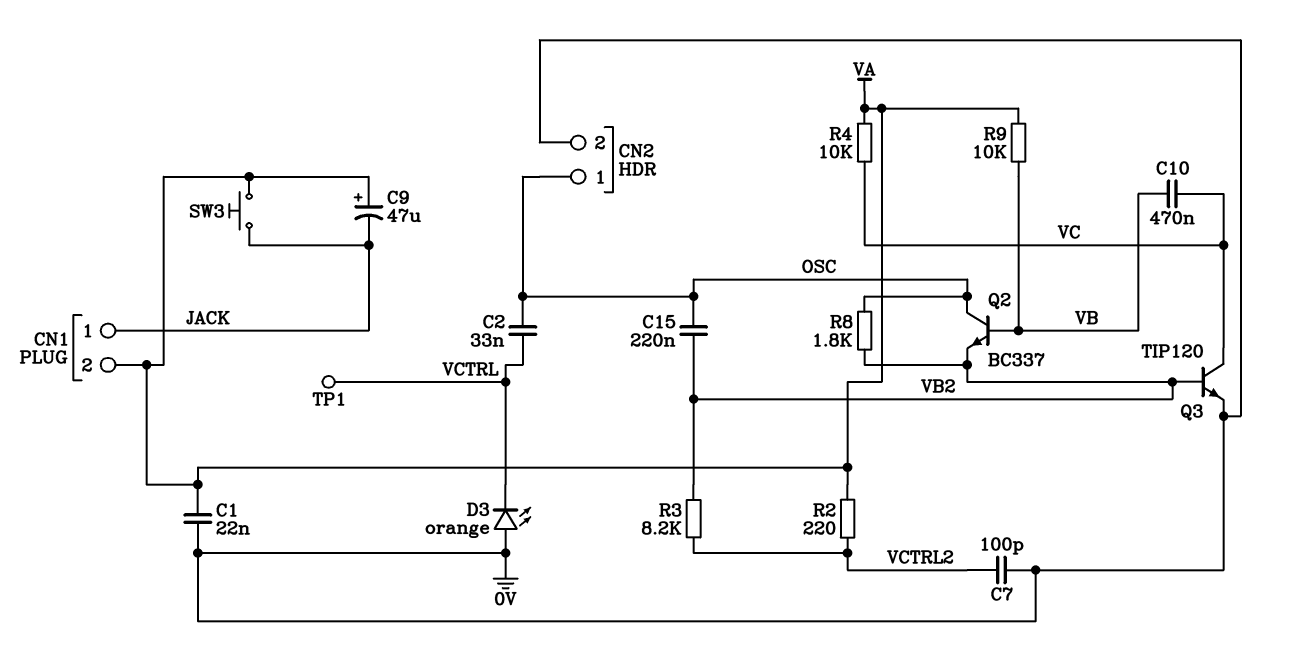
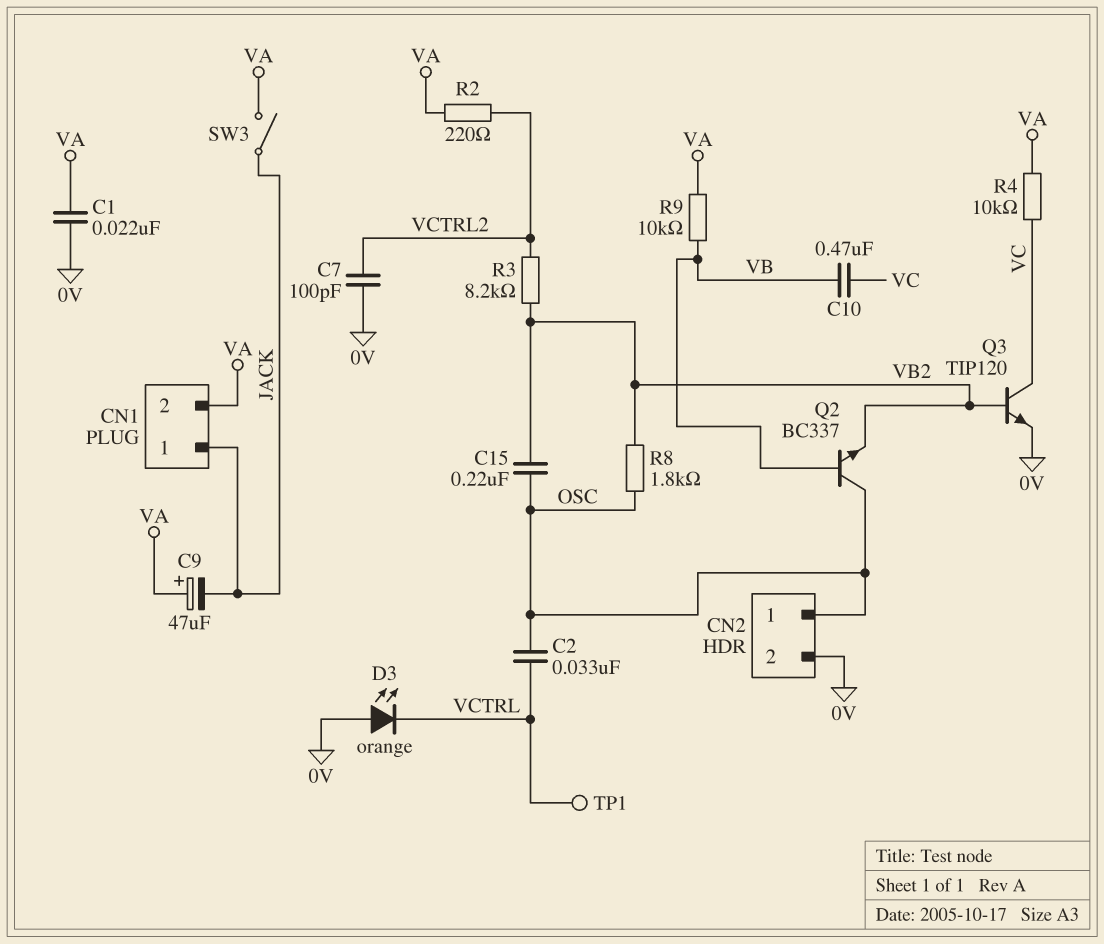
SW3: button (JACK, VA) -> switch (JACK, VA)

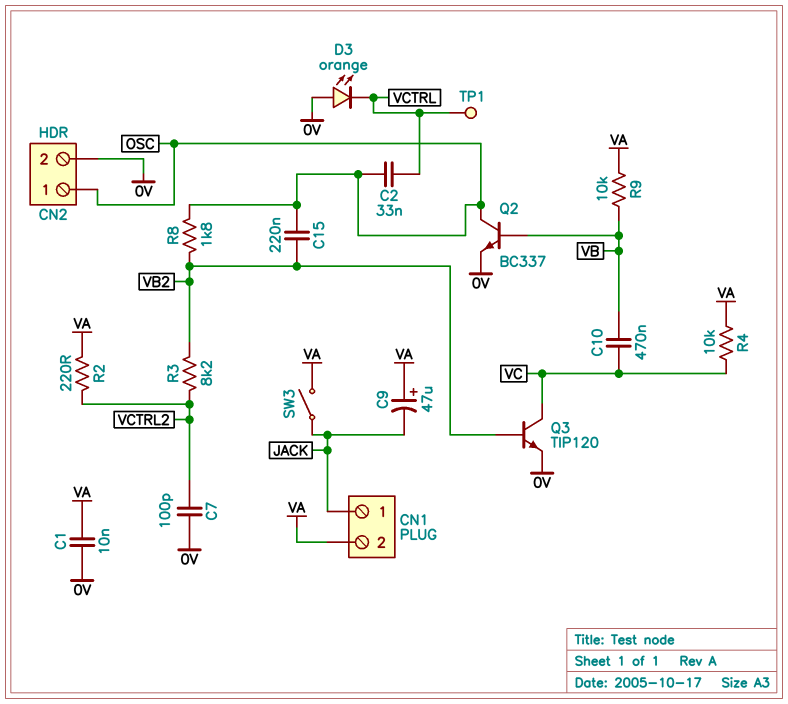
C1: 22nF (0V, VA) -> 10nF (0V, VA)
Q2: NPN BC337 (B VB, C OSC, E VB2) -> NPN BC337 (B VB, C OSC, E 0V)

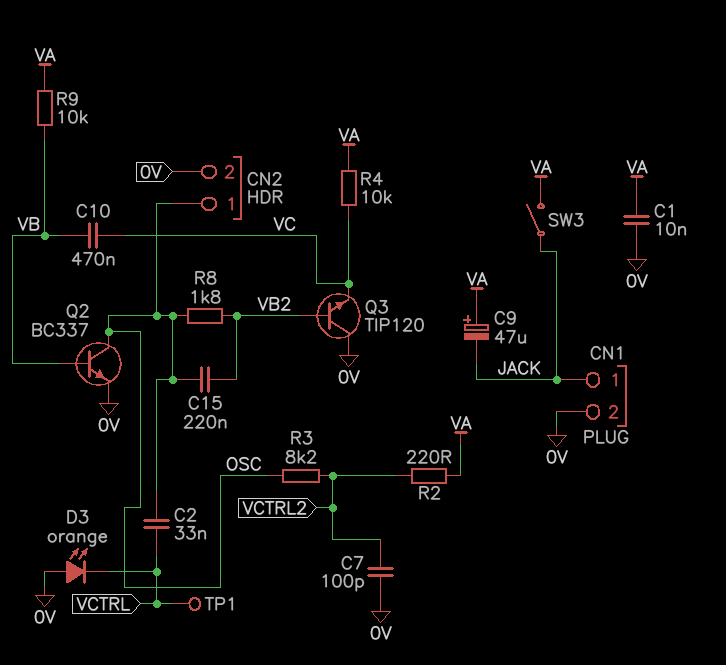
CN1 pin 2: VA -> 0V
Q3: NPN TIP120 (B VB2, C VC, E 0V) -> NPN TIP120 (B VB2, C 0V, E VC)
R3: 8.2k (VB2, VCTRL2) -> 8.2k (OSC, VCTRL2)

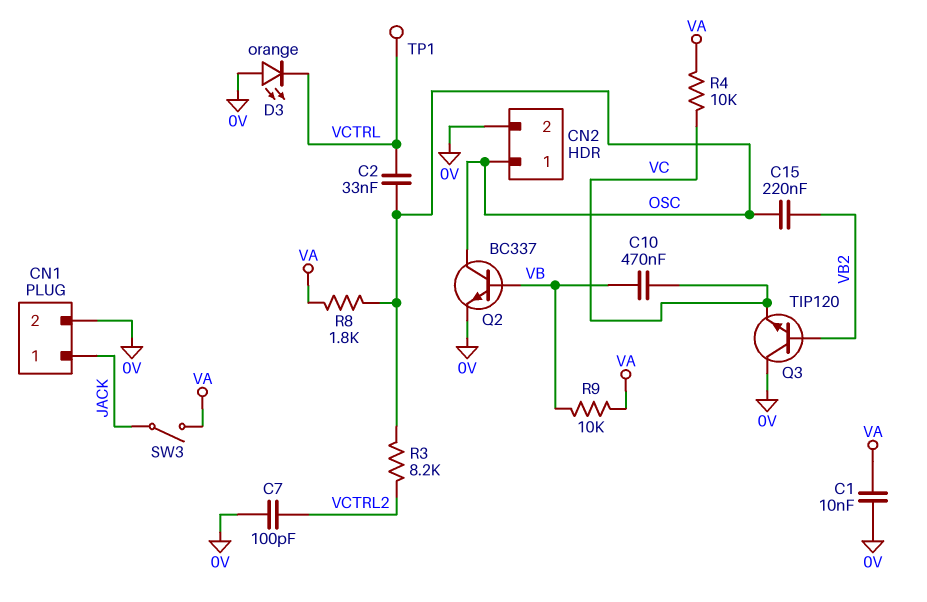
C9: 47uF (plus VA, minus JACK) -> none
R2: 220 (VA, VCTRL2) -> none
R8: 1.8k (OSC, VB2) -> 1.8k (OSC, VA)

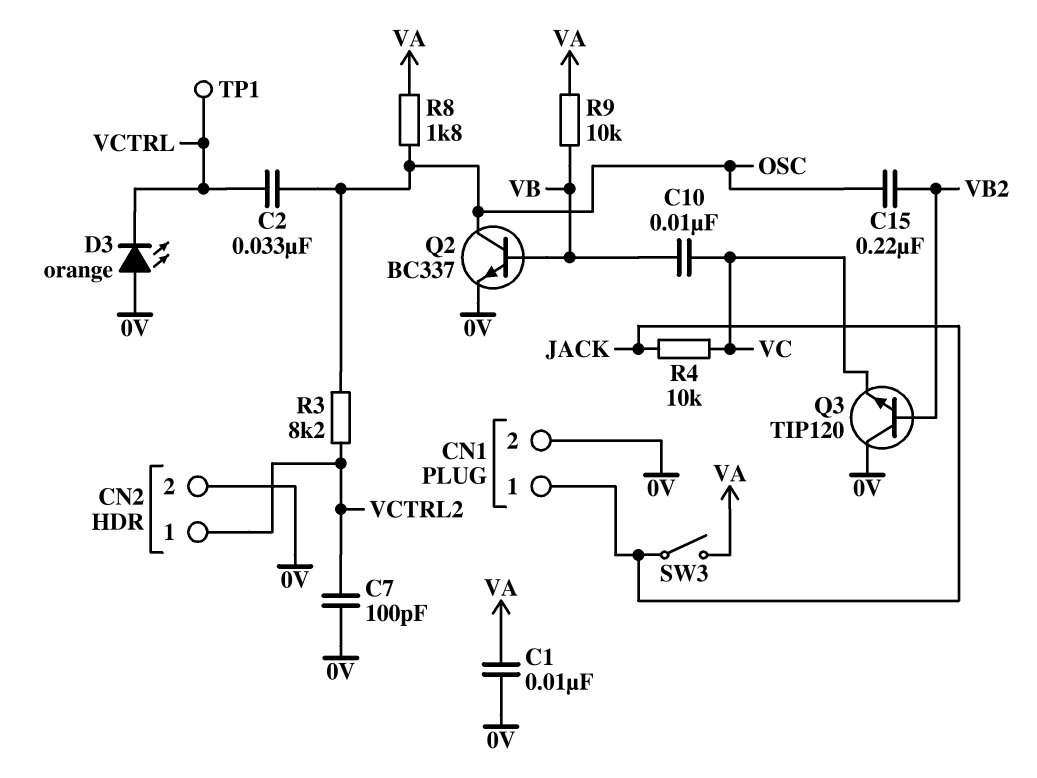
C10: 470nF (VB, VC) -> 10nF (VB, VC)
CN2 pin 1: OSC -> VCTRL2
R4: 10k (VA, VC) -> 10k (JACK, VC)

